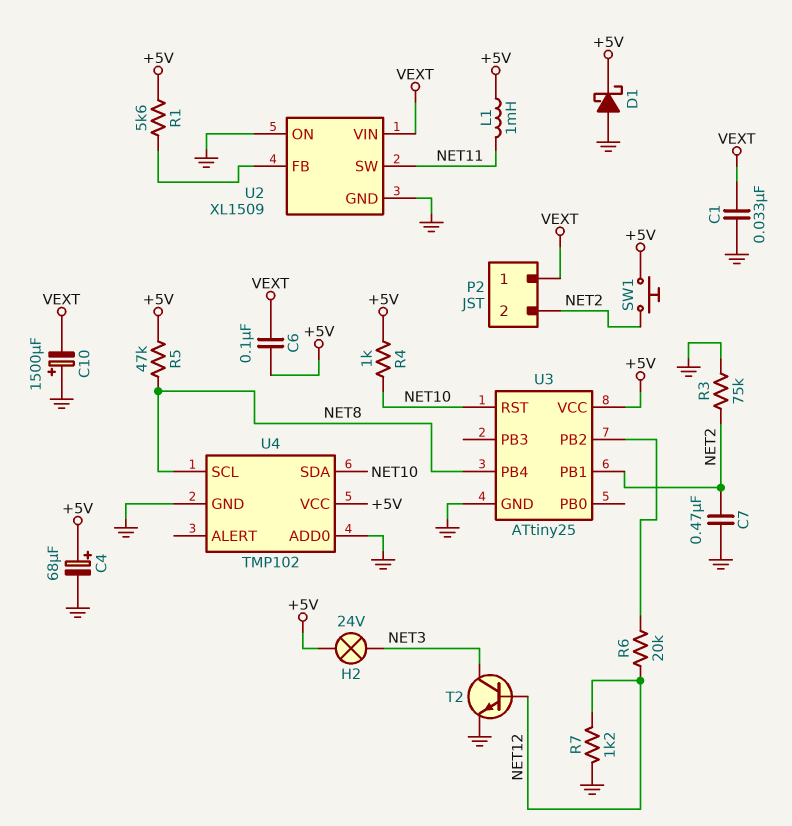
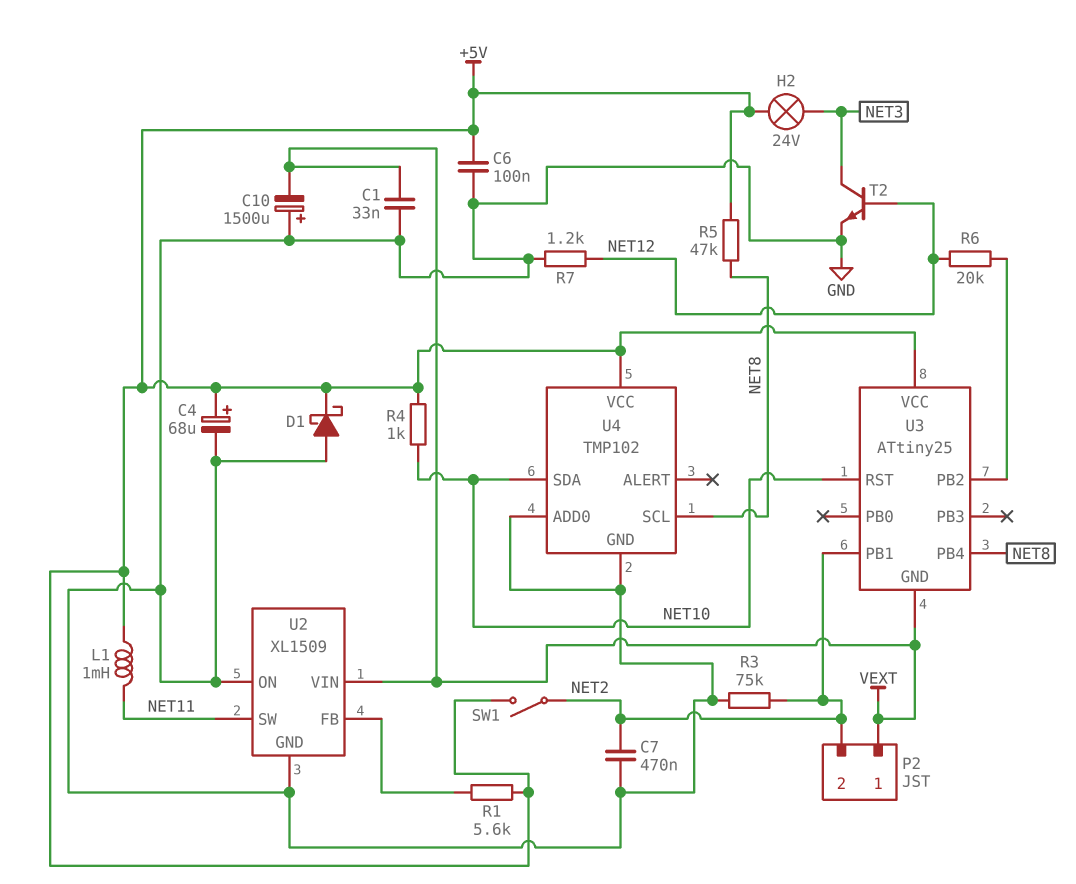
C6: 100nF (+5V, VEXT) -> 100nF (+5V, GND)
SW1: button (+5V, NET2) -> switch (+5V, NET2)
U3 pin GND: GND -> VEXT

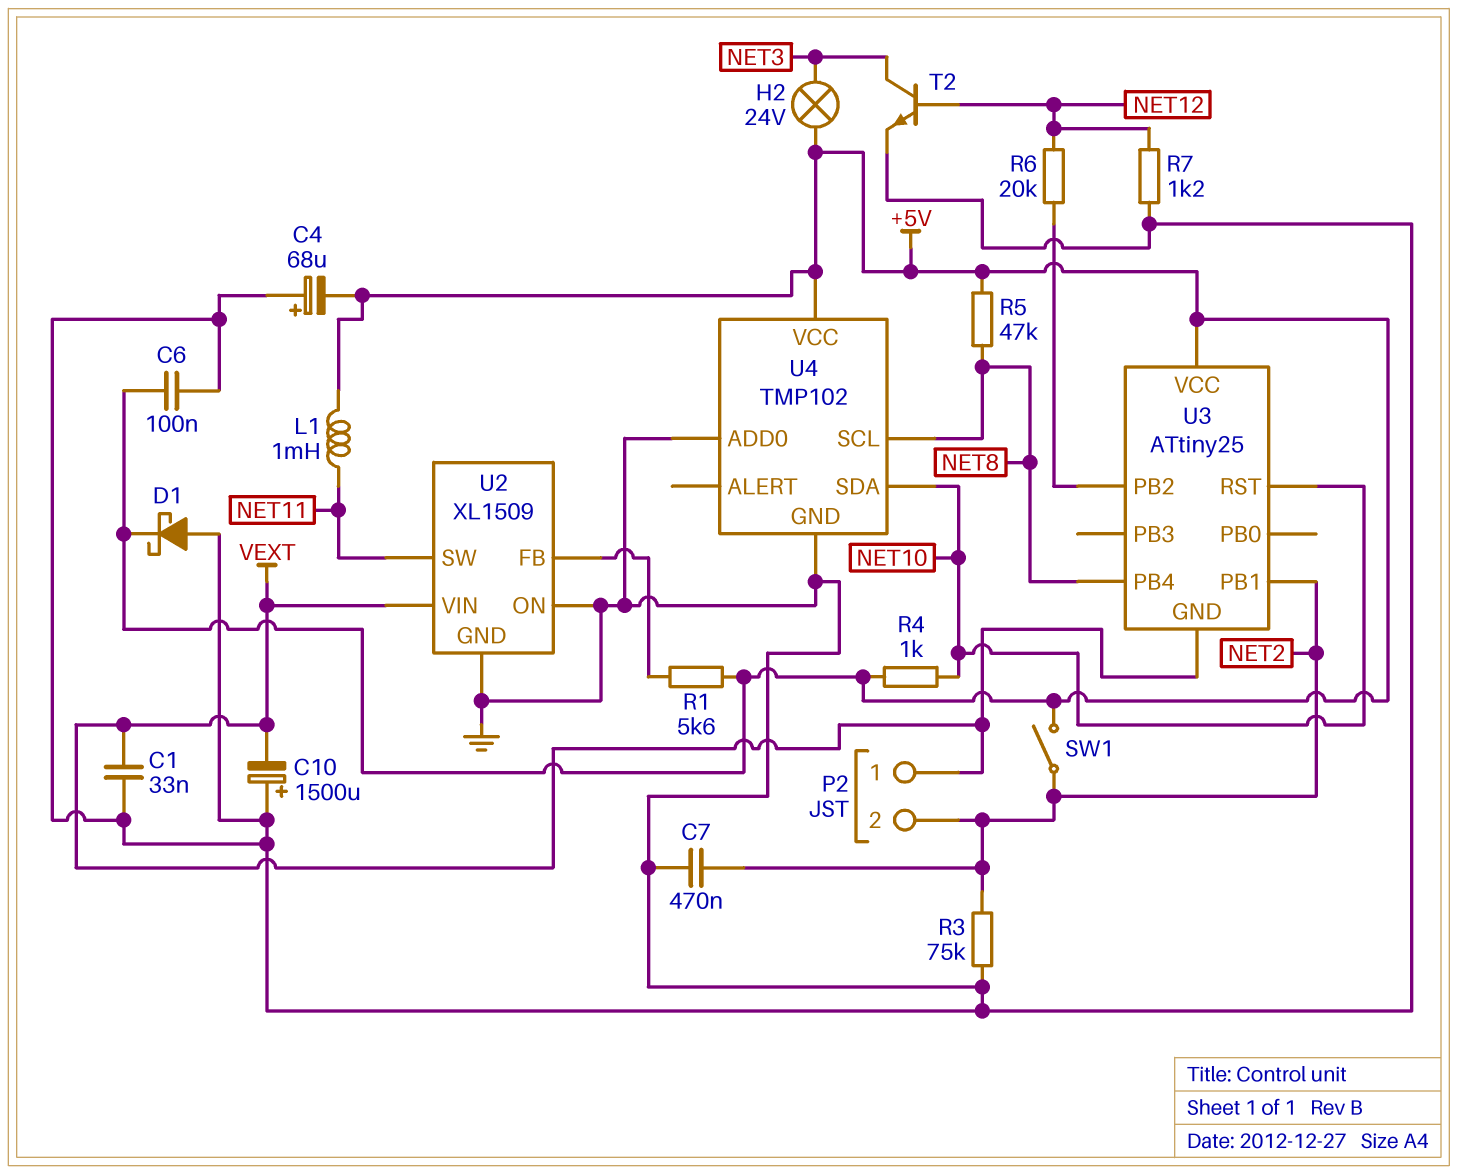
C4: 68uF (plus +5V, minus GND) -> 68uF (plus GND, minus +5V)

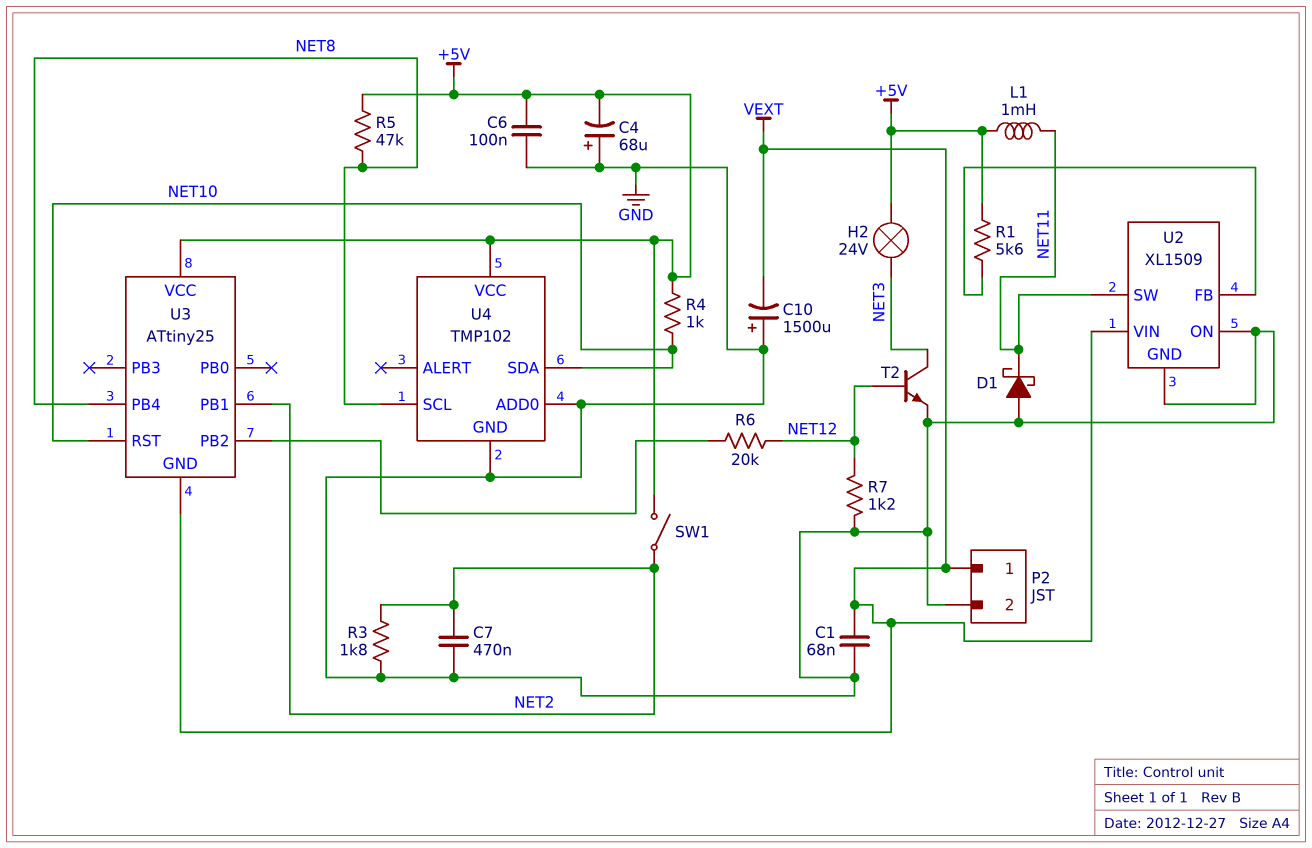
C1: 33nF (GND, VEXT) -> 68nF (GND, VEXT)
D1: schottky (A GND, K +5V) -> schottky (A GND, K NET11)
P2 pin 2: NET2 -> GND
R3: 75k (GND, NET2) -> 1.8k (GND, NET2)

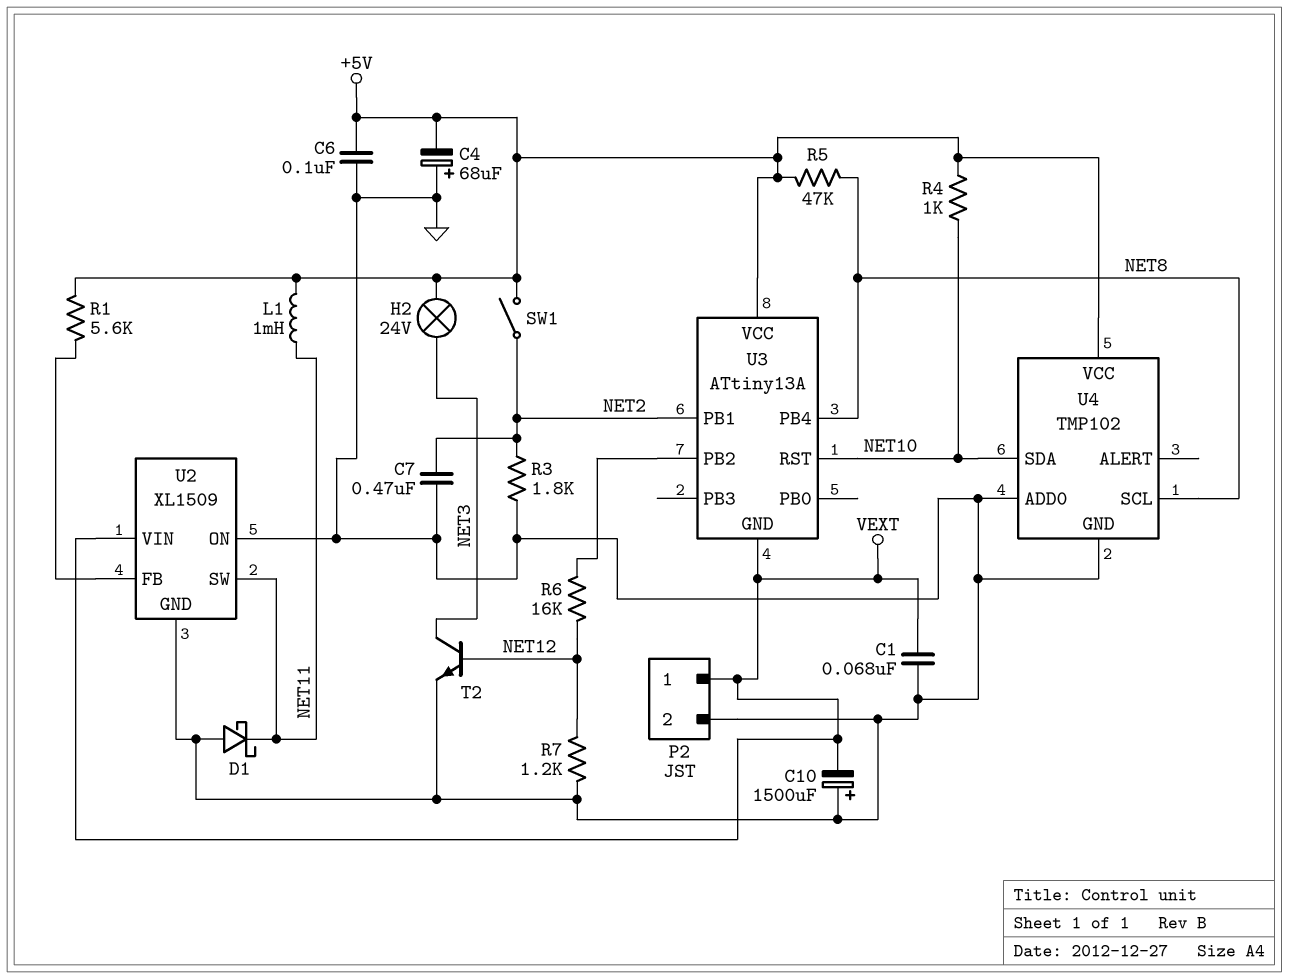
R6: 20k (NET12, U3/PB2) -> 16k (NET12, U3/PB2)
U3: ATtiny25 -> ATtiny13A

